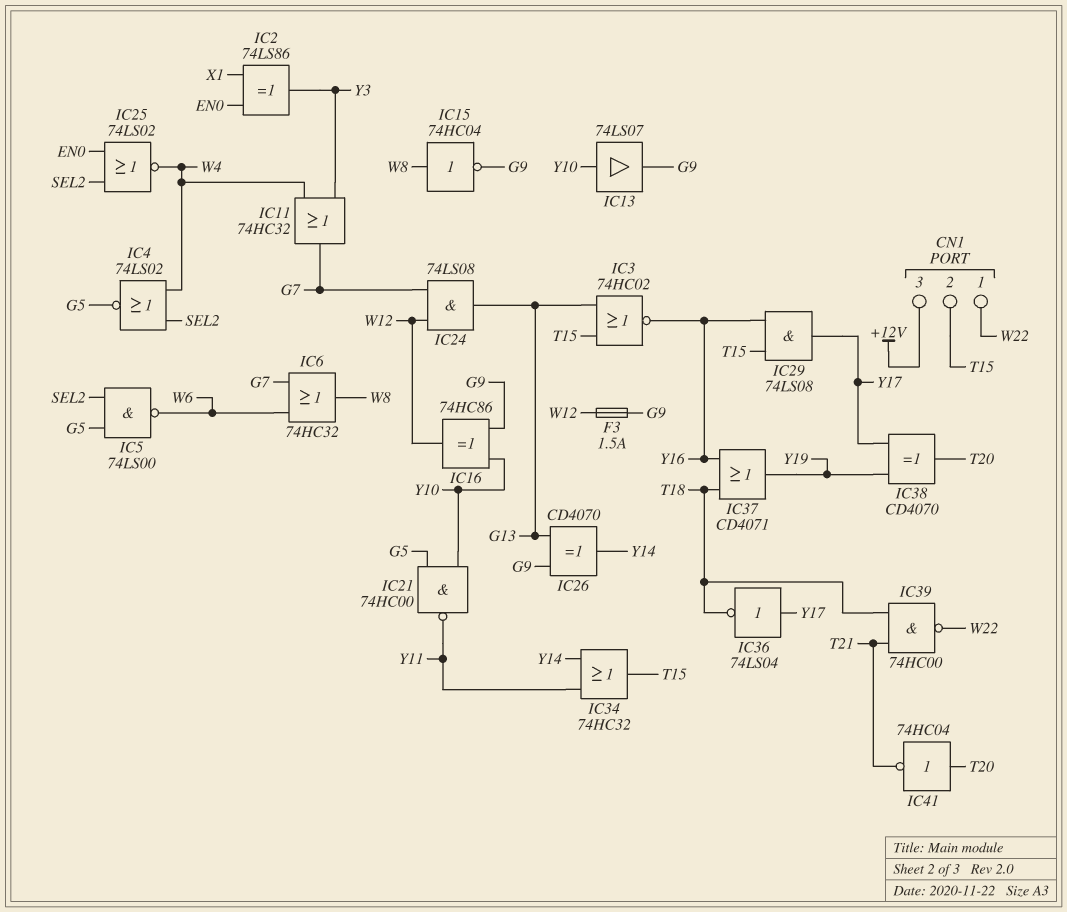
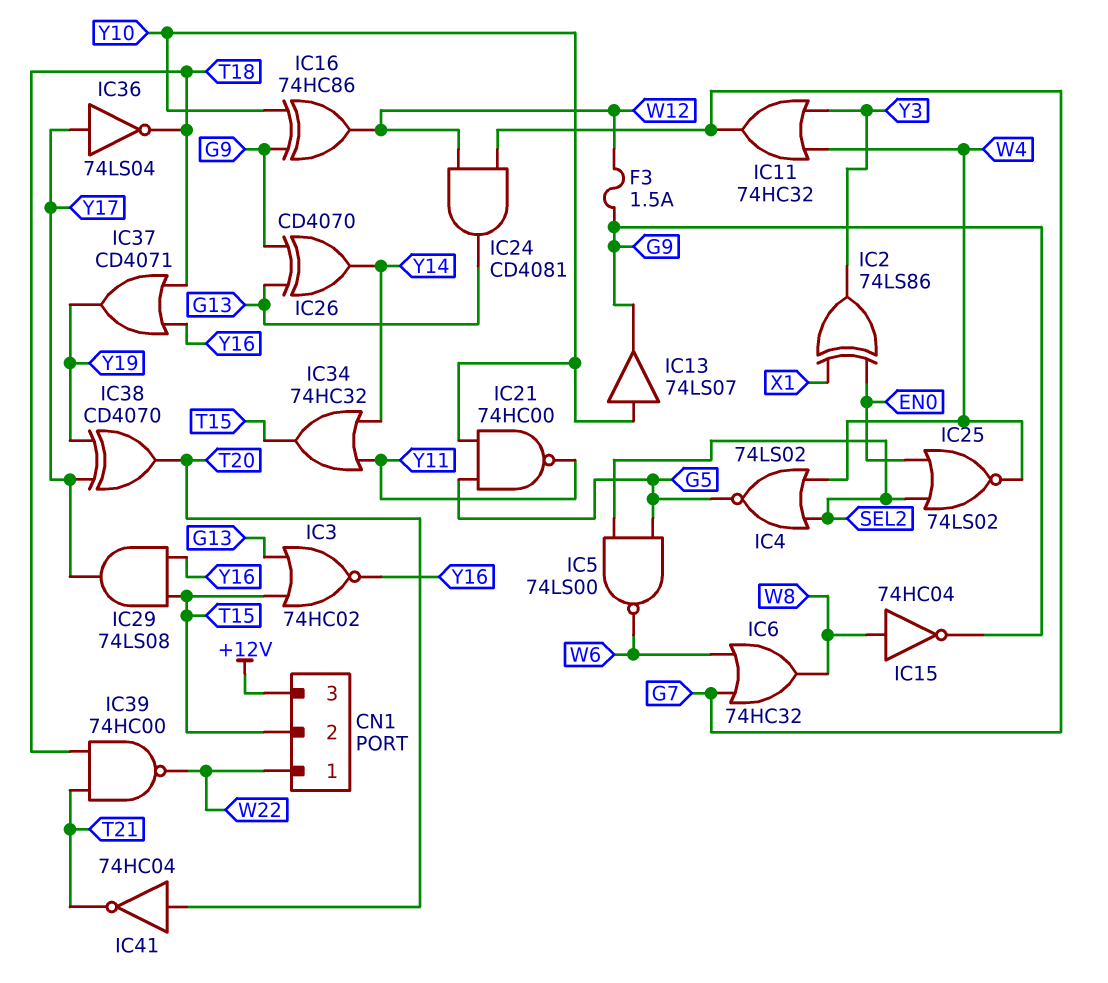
IC24: AND 74LS08 (in G7, in W12, out G13) -> AND CD4081 (in G7, in W12, out G13)

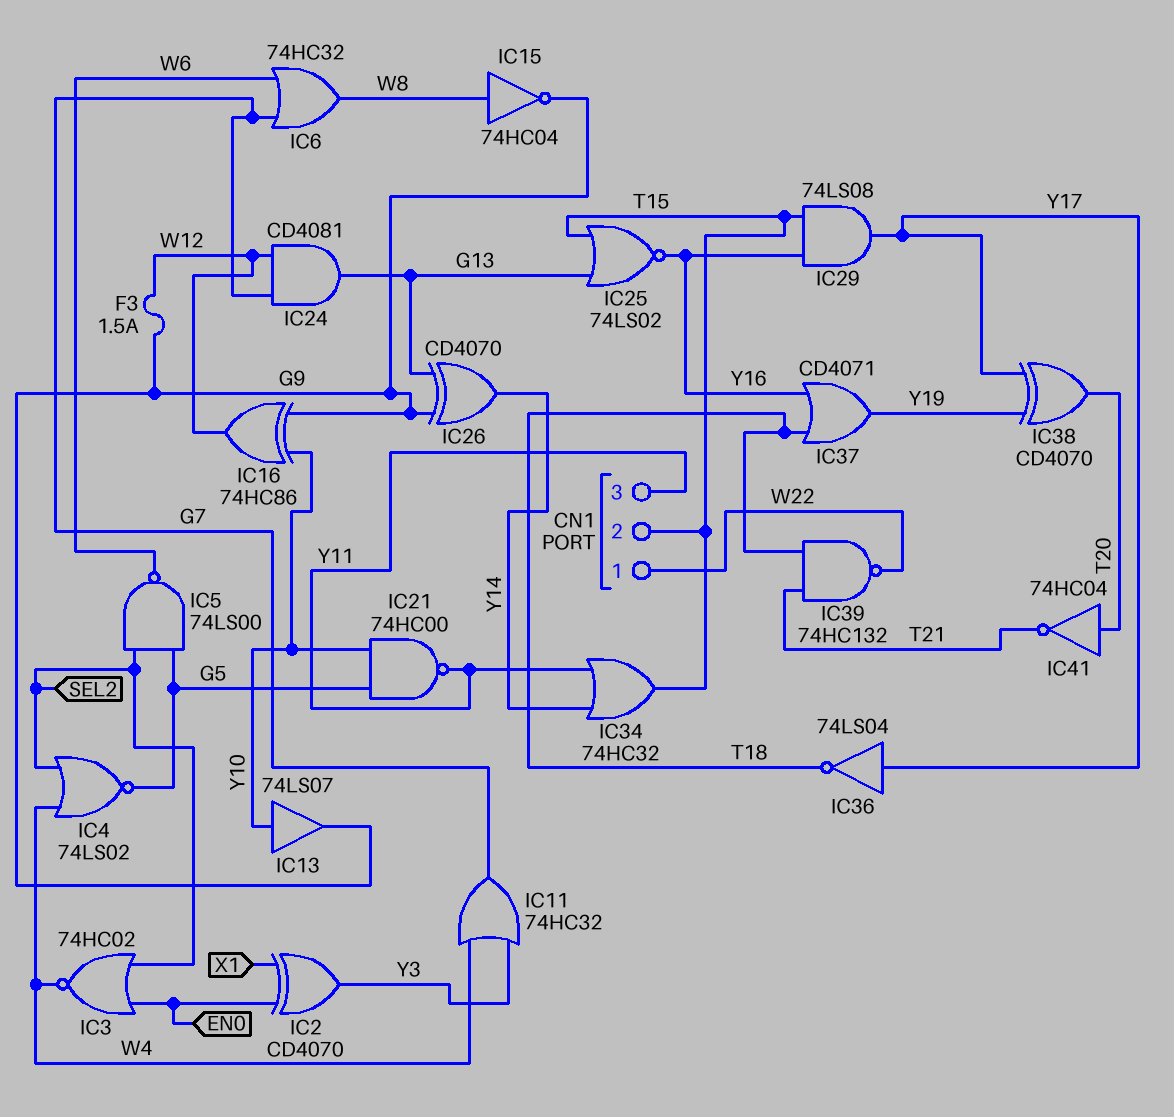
CN1 pin 3: +12V -> Y11
IC2: XOR 74LS86 (in EN0, in X1, out Y3) -> XOR CD4070 (in EN0, in X1, out Y3)
IC3: NOR 74HC02 (in G13, in T15, out Y16) -> NOR 74HC02 (in EN0, in SEL2, out W4)
IC25: NOR 74LS02 (in EN0, in SEL2, out W4) -> NOR 74LS02 (in G13, in T15, out Y16)
IC39: NAND 74HC00 (in T18, in T21, out W22) -> NAND 74HC132 (in T18, in T21, out W22)

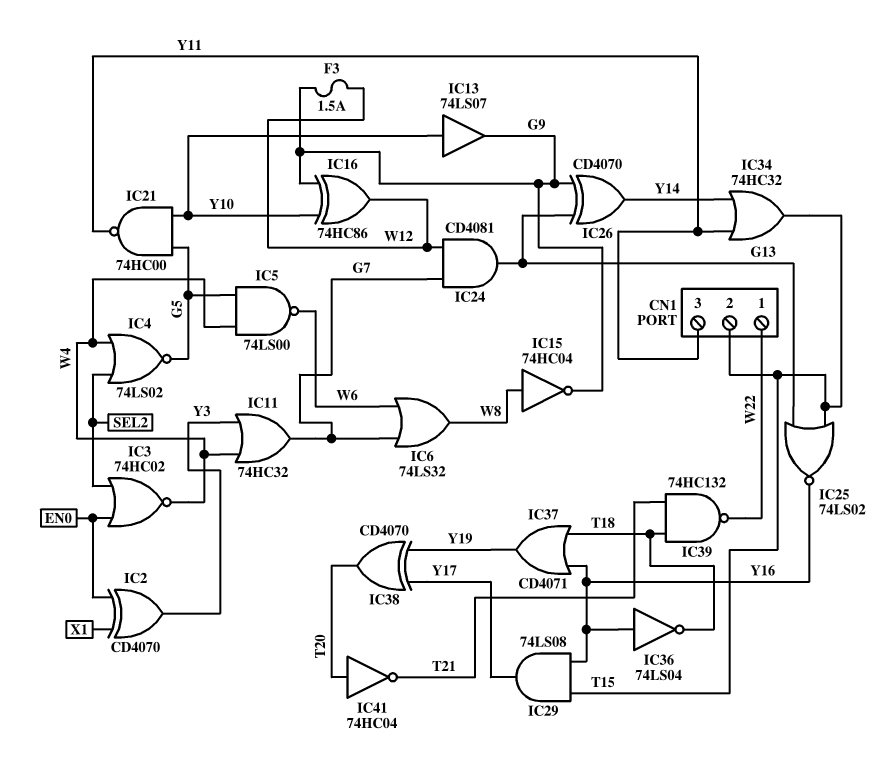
IC5: NAND 74LS00 (in G5, in SEL2, out W6) -> NAND 74LS00 (in G5, in W4, out W6)
IC6: OR 74HC32 (in G7, in W6, out W8) -> OR 74LS32 (in G7, in W6, out W8)
IC36: NOT 74LS04 (in Y17, out T18) -> NOT 74LS04 (in Y16, out T18)

